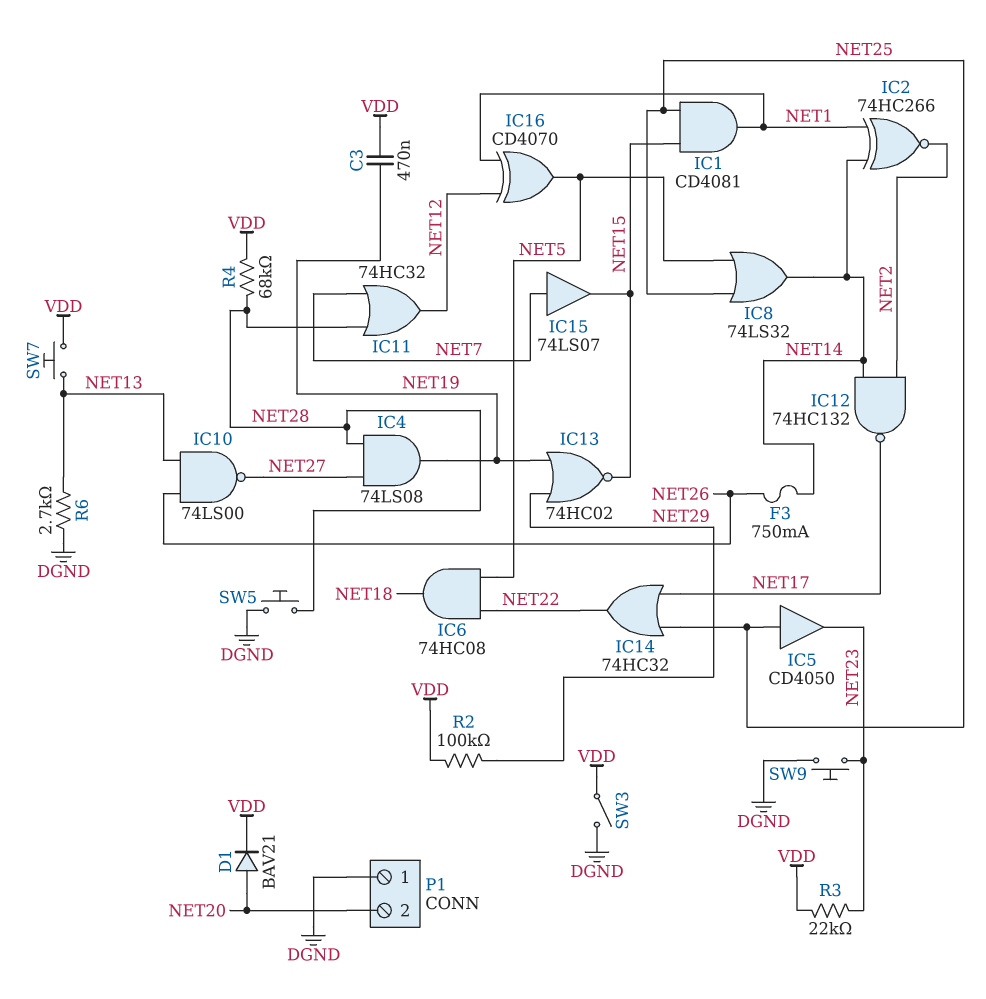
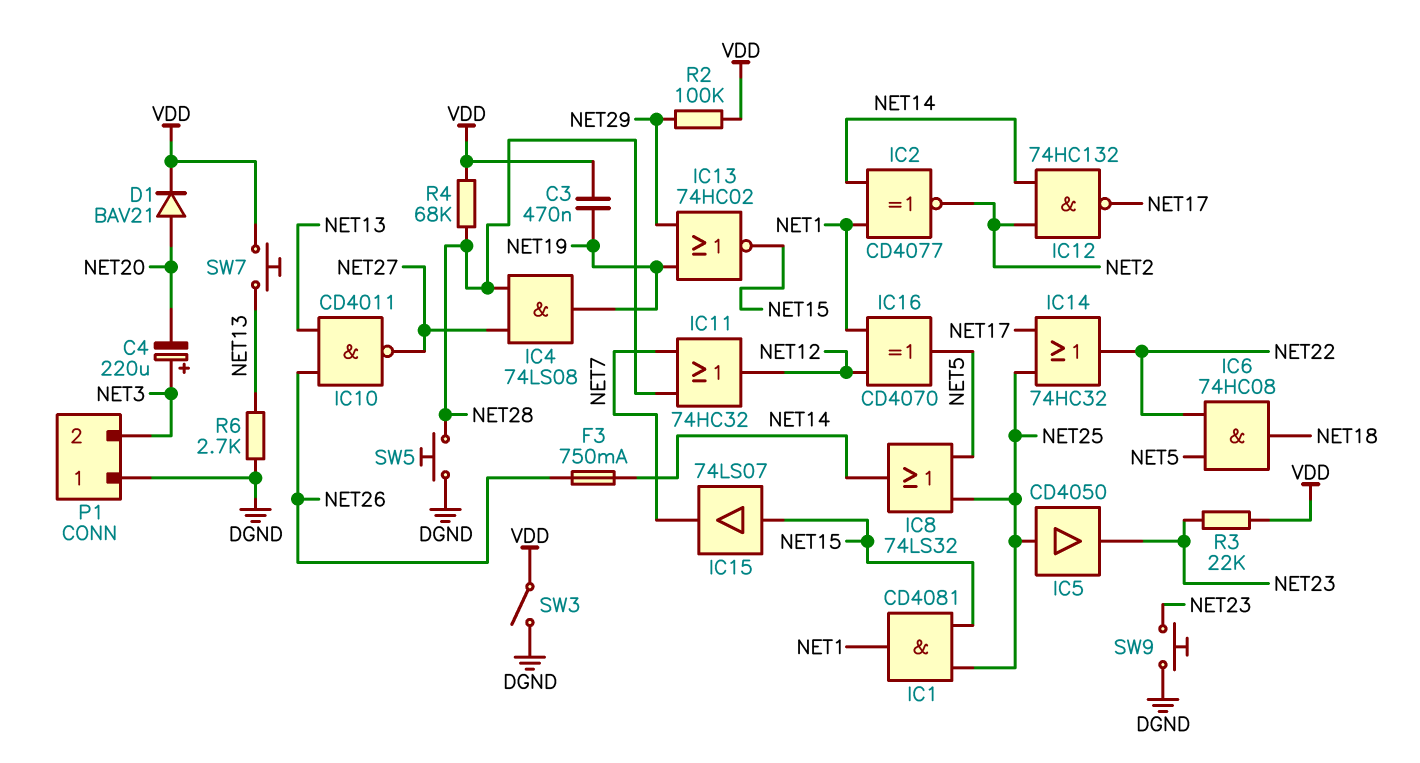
C4: none -> 220uF (plus NET3, minus NET20)
IC2: XNOR 74HC266 (in NET1, in NET14, out NET2) -> XNOR CD4077 (in NET1, in NET14, out NET2)
IC10: NAND 74LS00 (in NET13, in NET26, out NET27) -> NAND CD4011 (in NET13, in NET26, out NET27)
IC15: buffer 74LS07 (in NET7, out NET15) -> buffer 74LS07 (in NET15, out NET7)
P1 pin 2: NET20 -> NET3

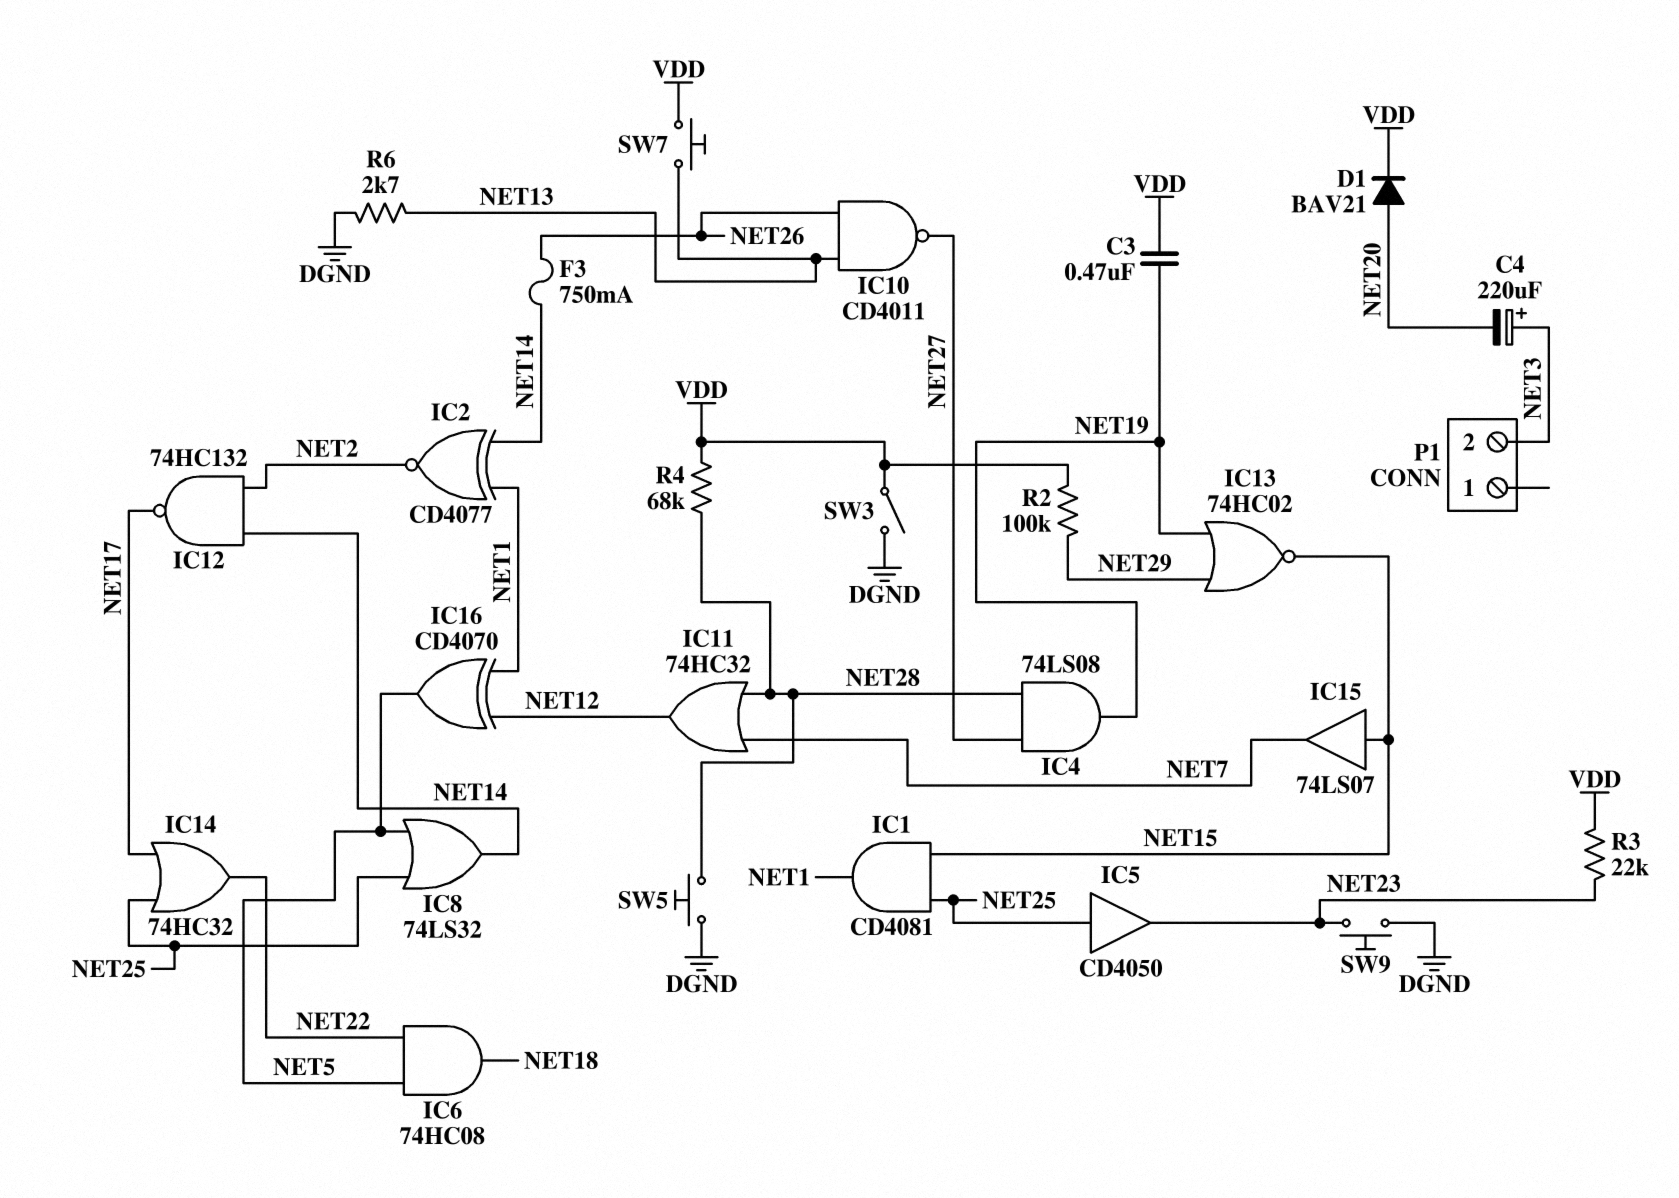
P1 pin 1: DGND -> none

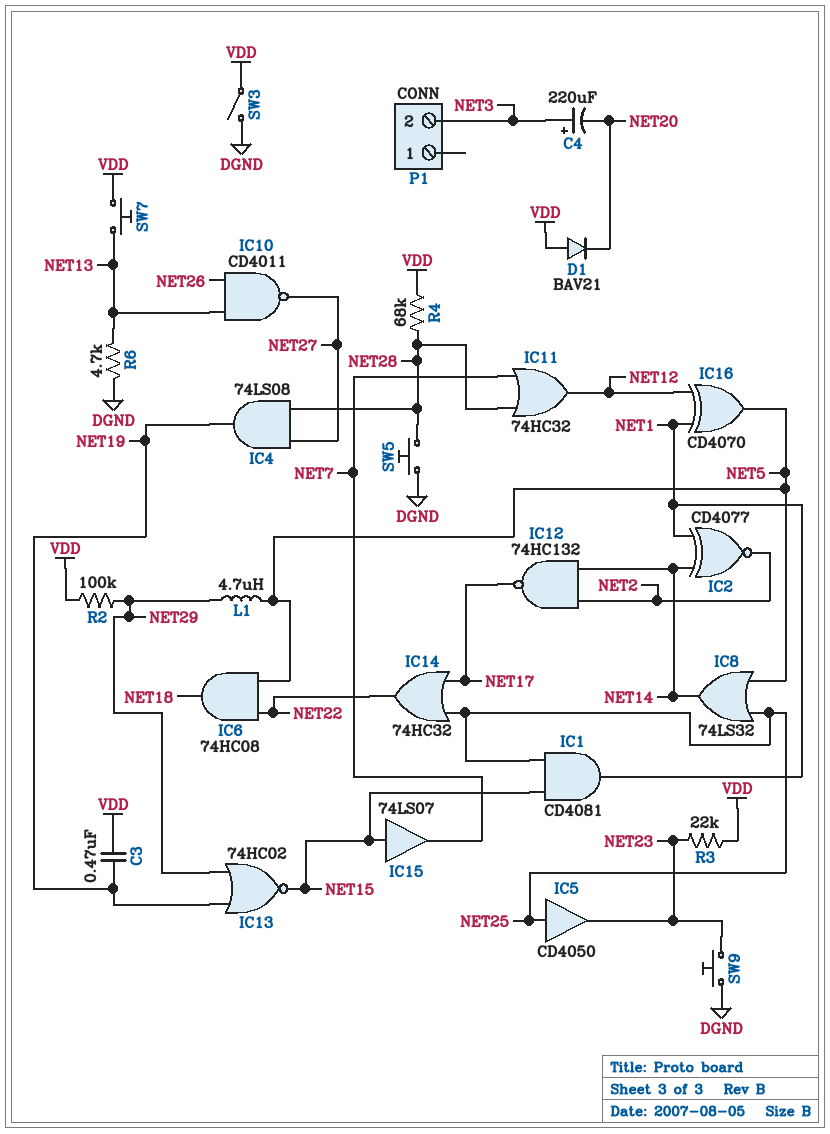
D1: diode BAV21 (A NET20, K VDD) -> diode BAV21 (A VDD, K NET20)
F3: 750mA (NET14, NET26) -> none
L1: none -> 4.7uH (NET5, NET29)
R6: 2.7k (DGND, NET13) -> 4.7k (DGND, NET13)

